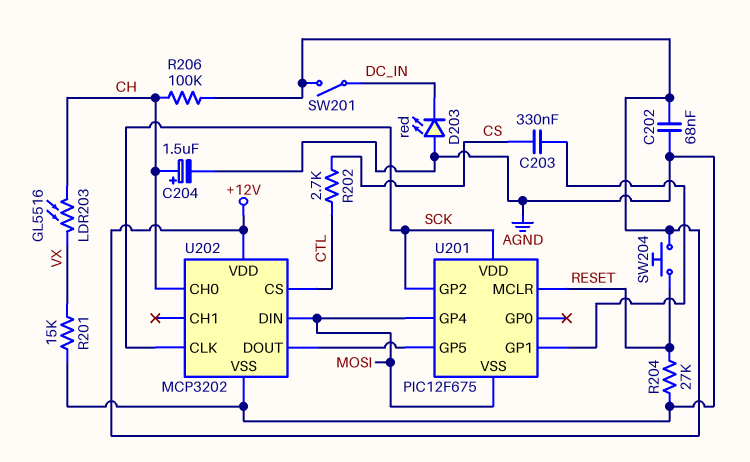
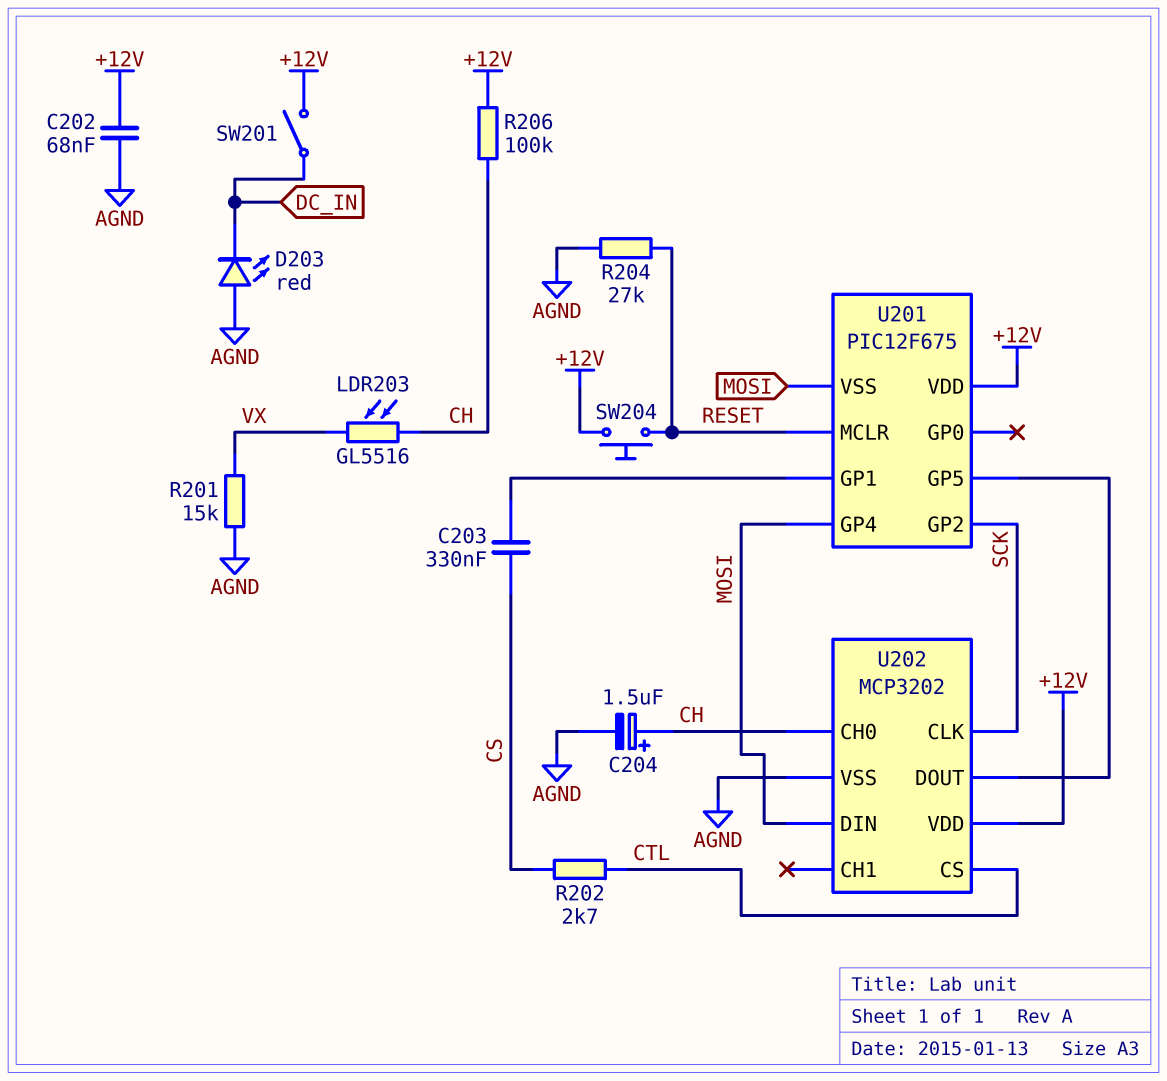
U201 pin VDD: SCK -> +12V

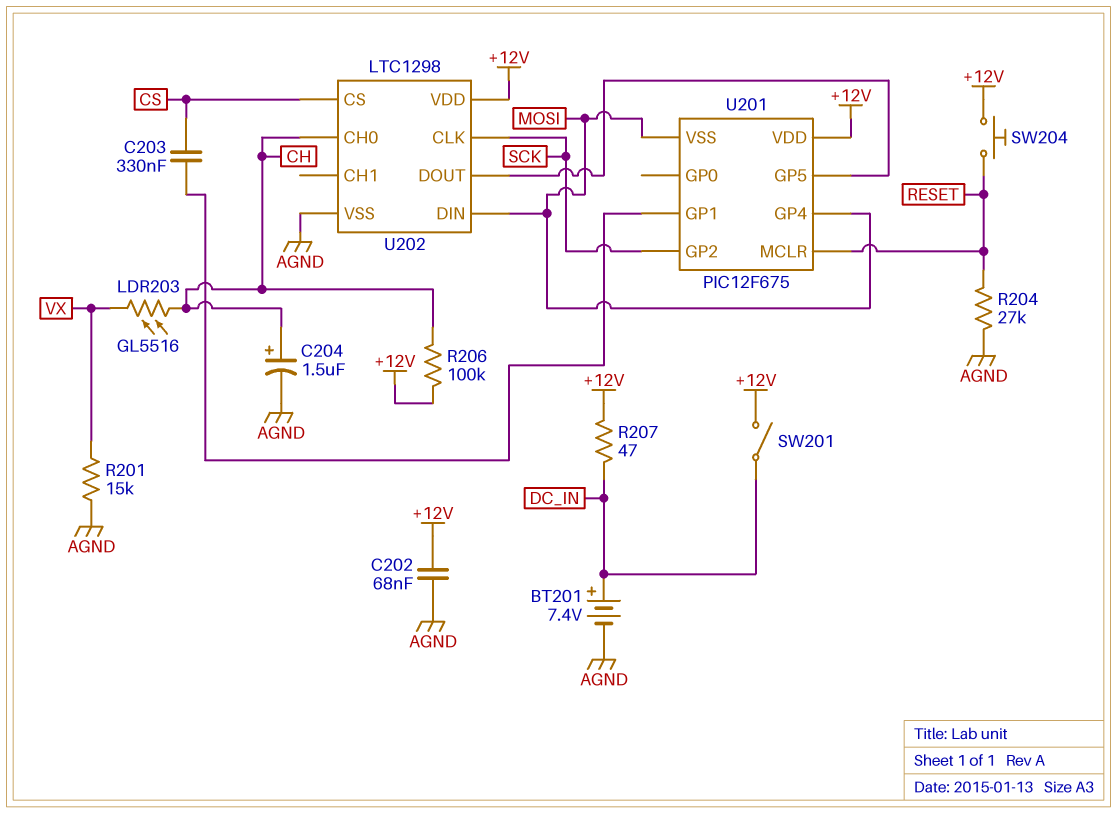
BT201: none -> 7.4V (plus DC_IN, minus AGND)
D203: LED red (A AGND, K DC_IN) -> none
R202: 2.7k (CS, CTL) -> none
R207: none -> 47 (+12V, DC_IN)
U202: MCP3202 -> LTC1298
U202 pin CS: CTL -> CS

